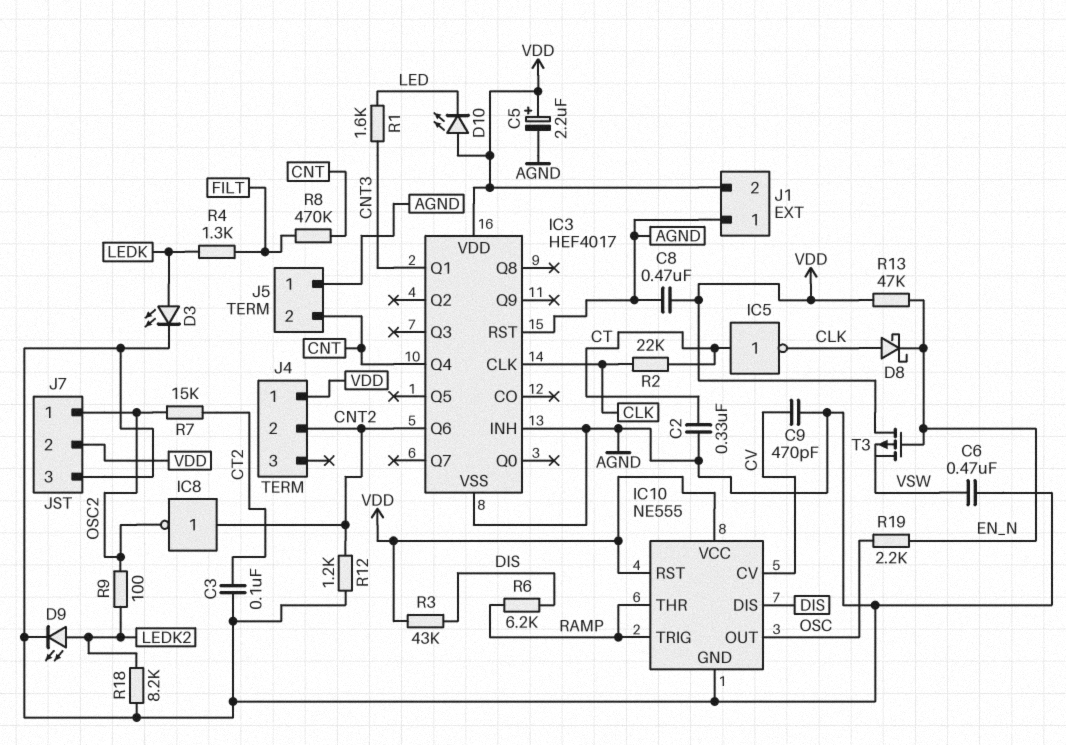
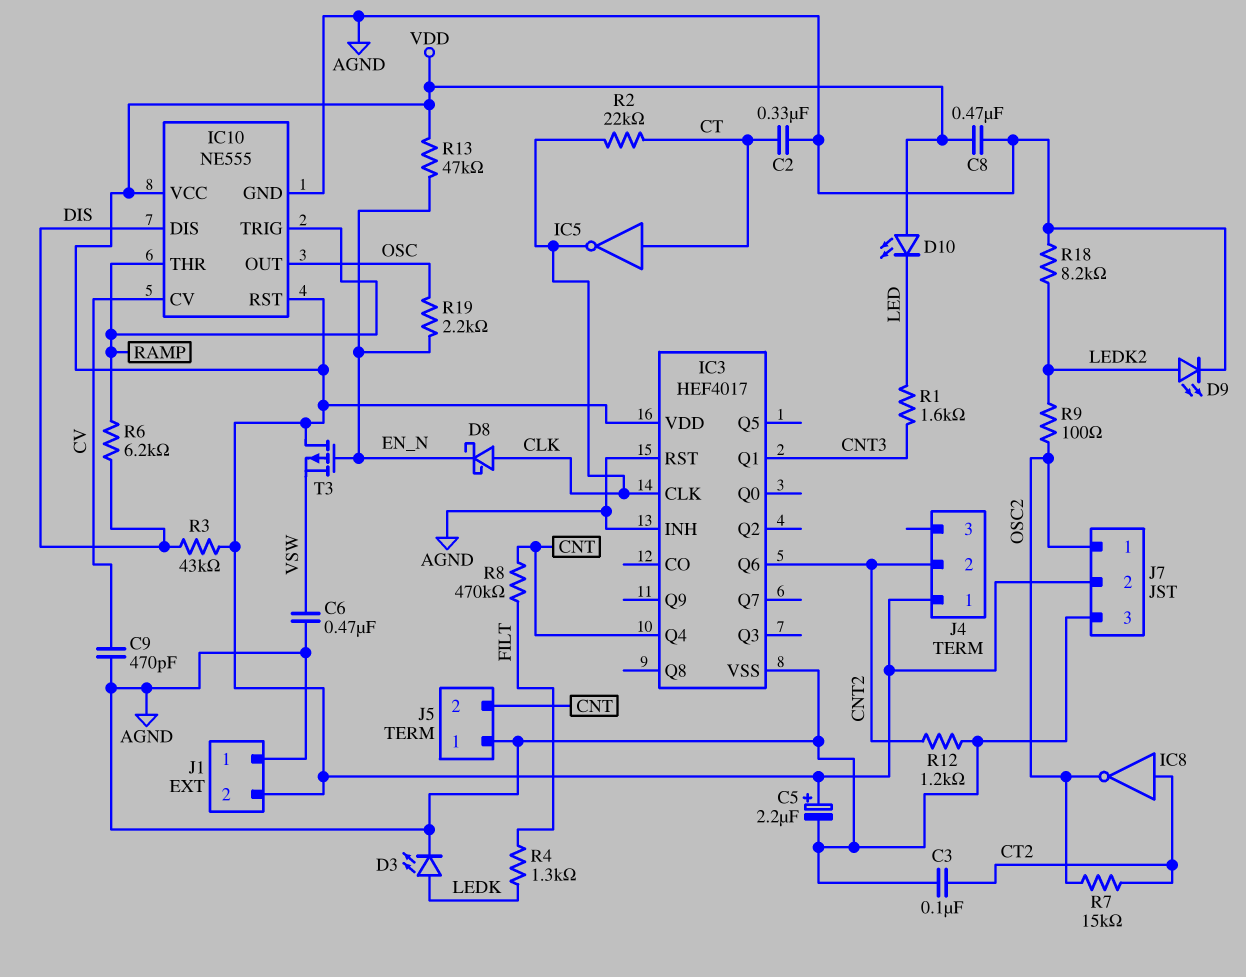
IC8: NOT (in CNT2, out OSC2) -> NOT (in CT2, out OSC2)

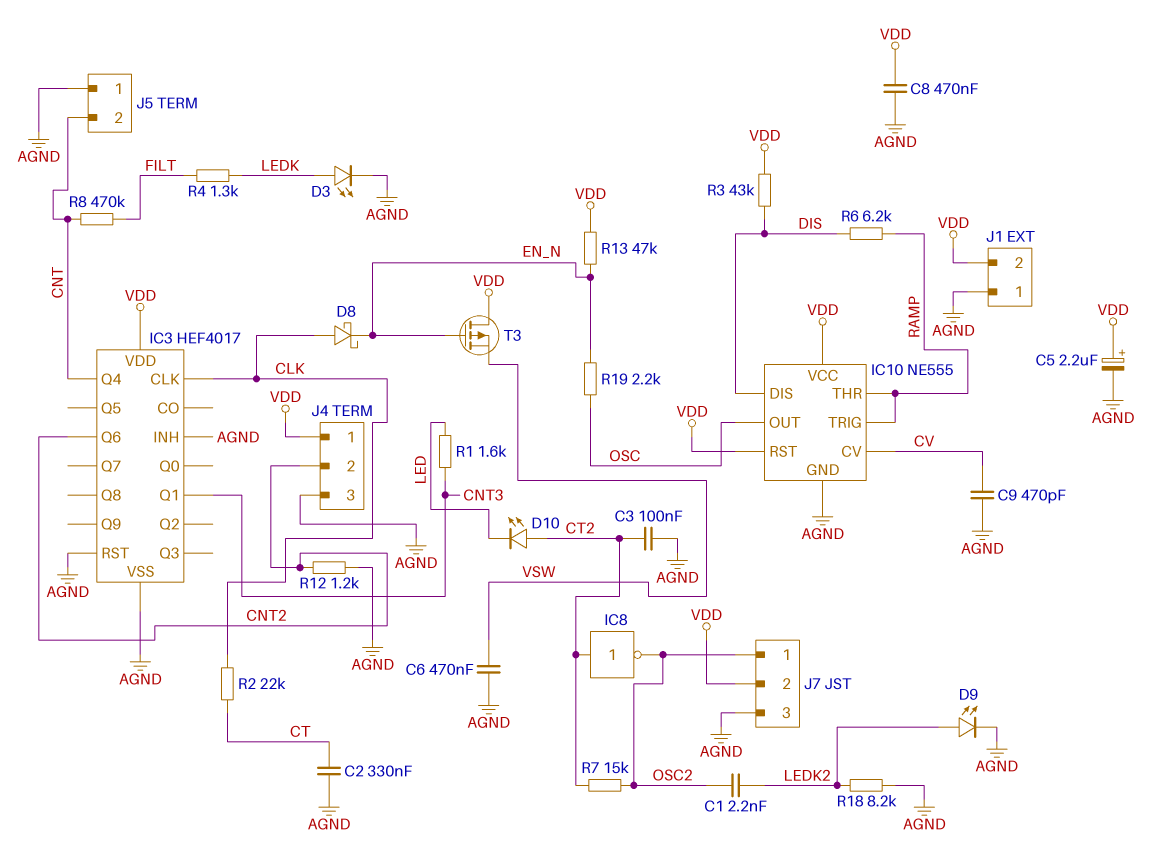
C1: none -> 2.2nF (LEDK2, OSC2)
D10: LED (A VDD, K LED) -> LED (A CT2, K LED)
IC5: NOT (in CT, out CLK) -> none
J4 pin 3: none -> AGND
R9: 100 (LEDK2, OSC2) -> none

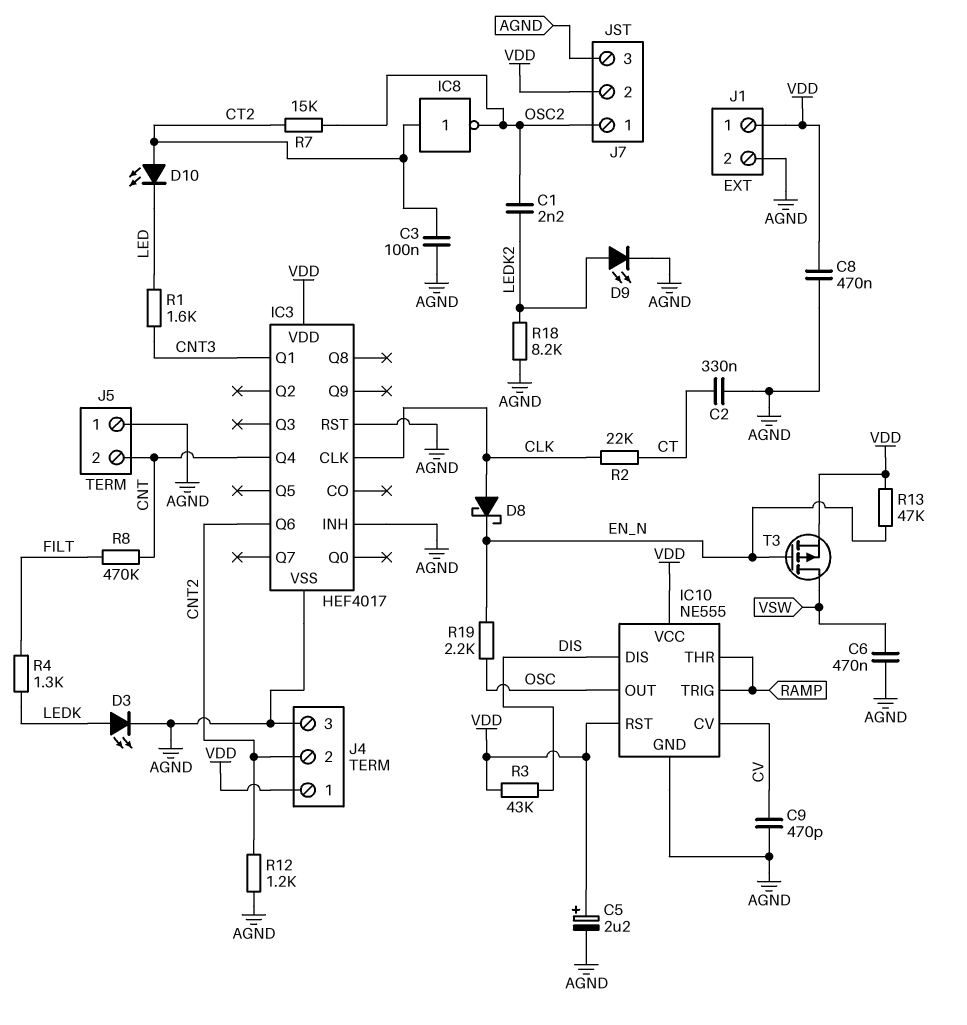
J1 pin 1: AGND -> VDD
J1 pin 2: VDD -> AGND
R6: 6.2k (DIS, RAMP) -> none
T3: PMOS (G EN_N, D VDD, S VSW) -> PMOS (G EN_N, D VSW, S VDD)

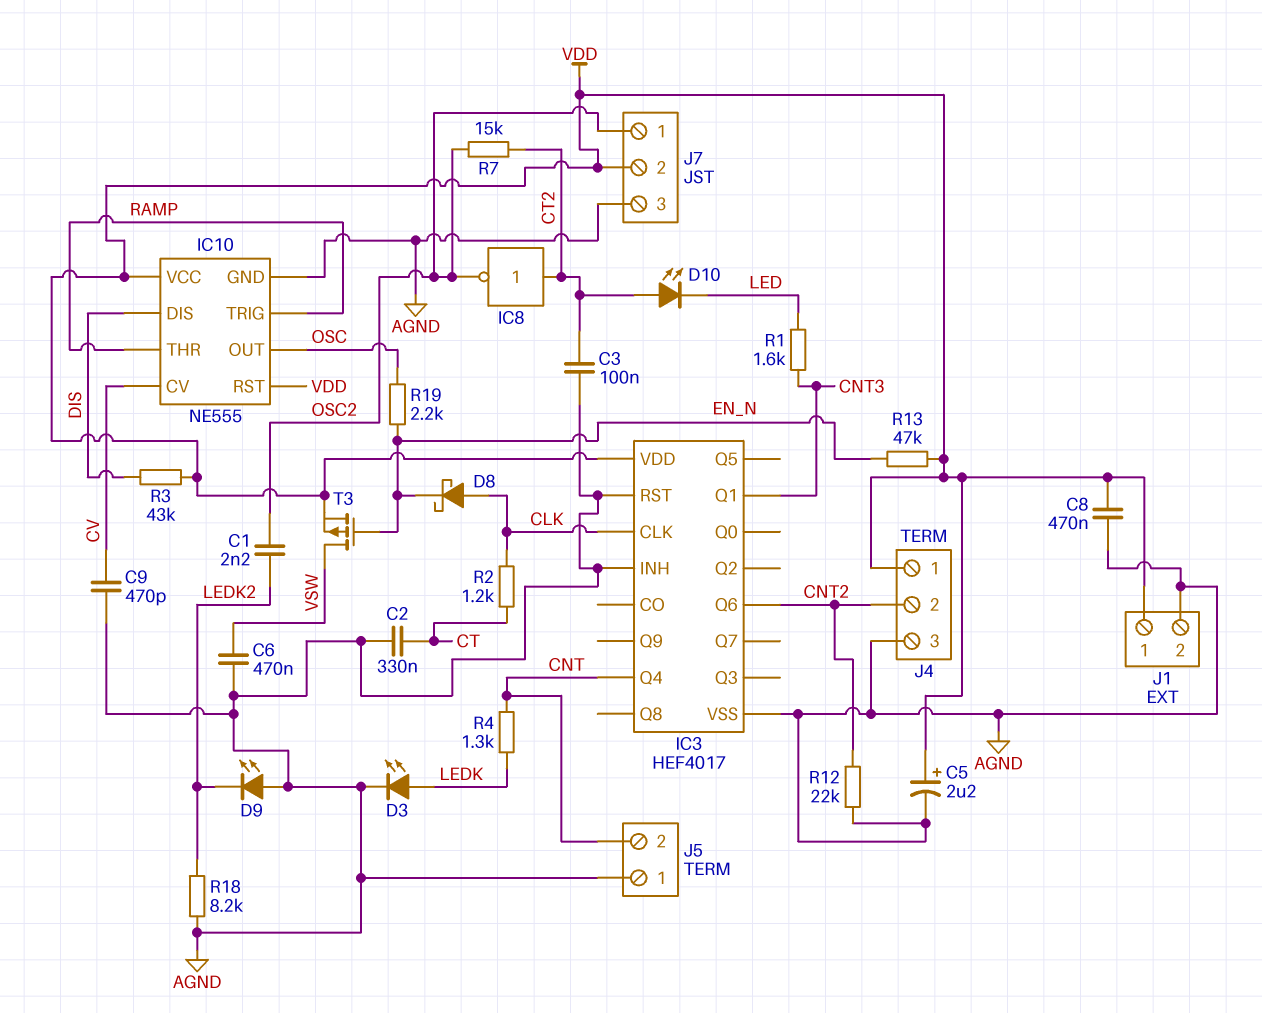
D9: LED (A LEDK2, K AGND) -> LED (A AGND, K LEDK2)
R2: 22k (CLK, CT) -> 1.2k (CLK, CT)
R4: 1.3k (FILT, LEDK) -> 1.3k (CNT, LEDK)
R8: 470k (CNT, FILT) -> none
R12: 1.2k (AGND, CNT2) -> 22k (AGND, CNT2)

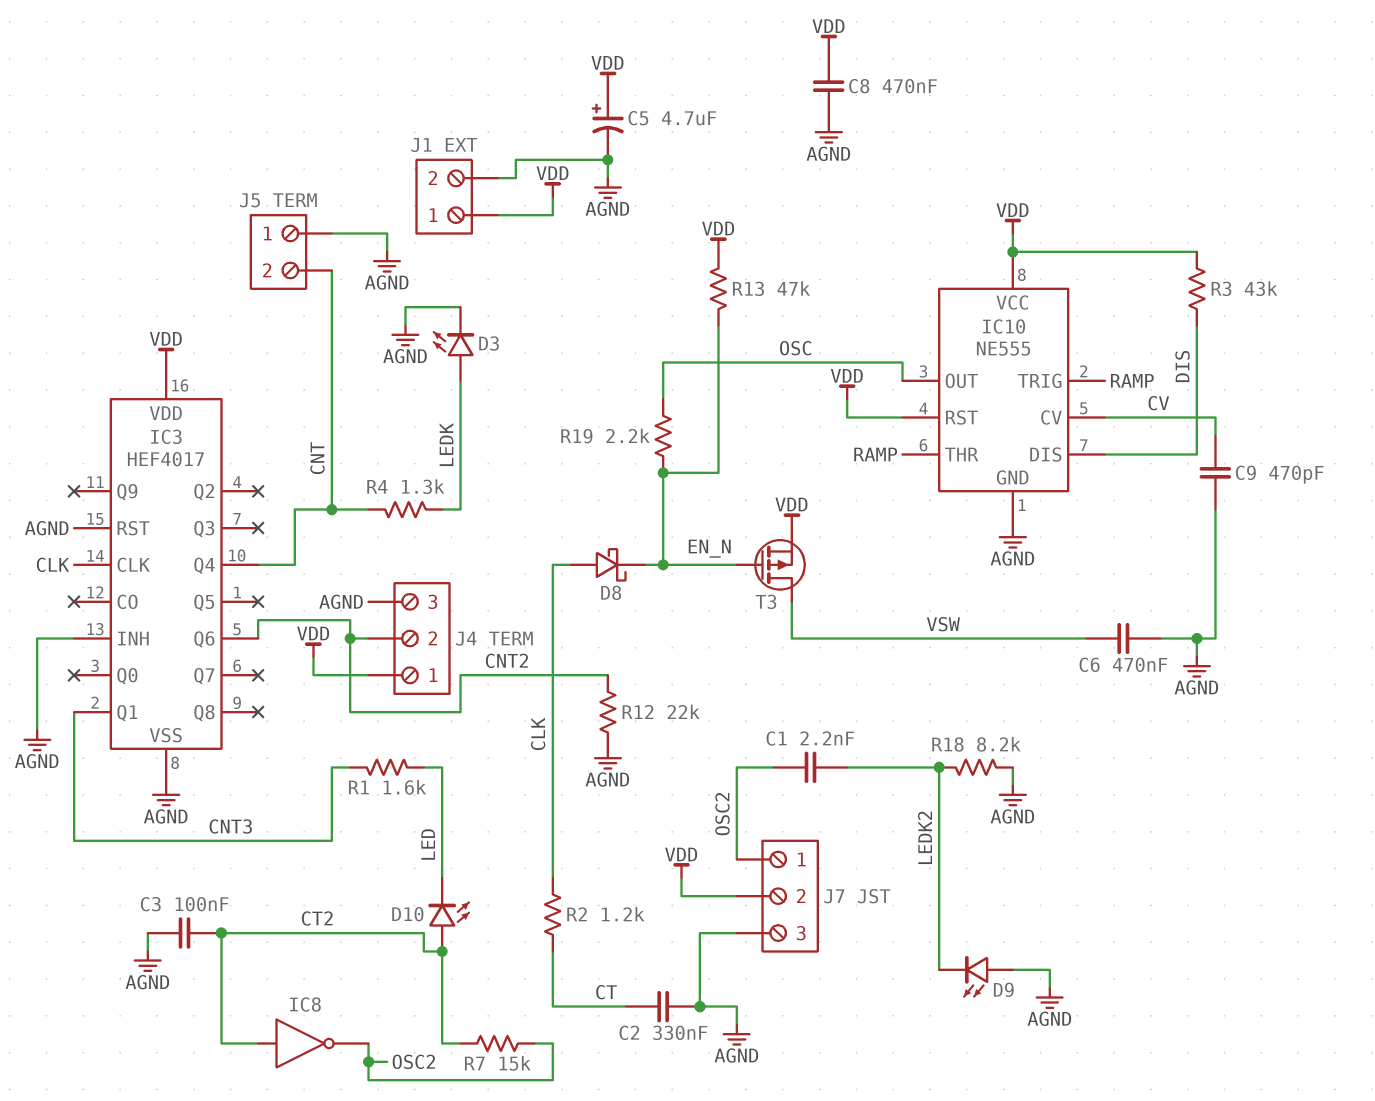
C5: 2.2uF (plus VDD, minus AGND) -> 4.7uF (plus VDD, minus AGND)

